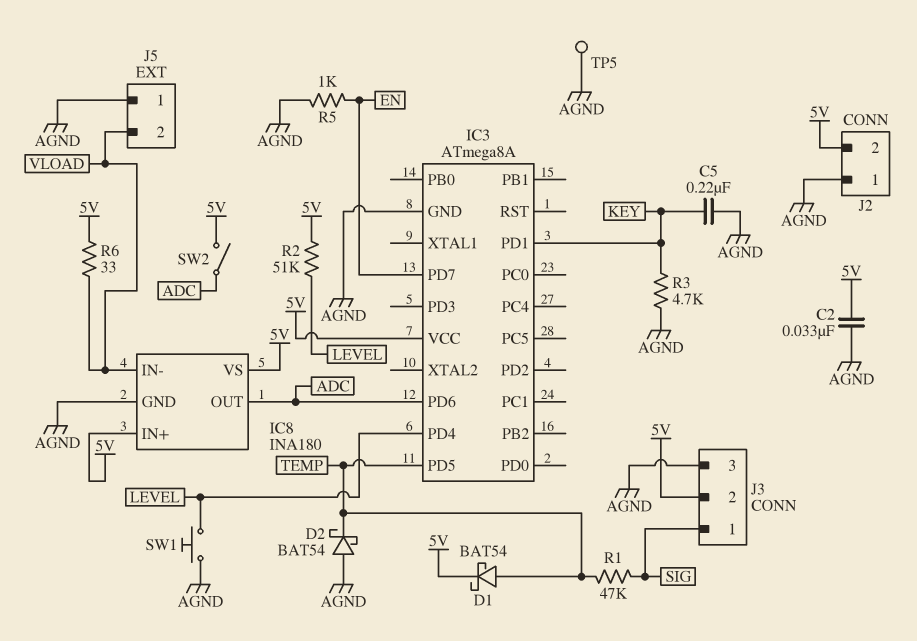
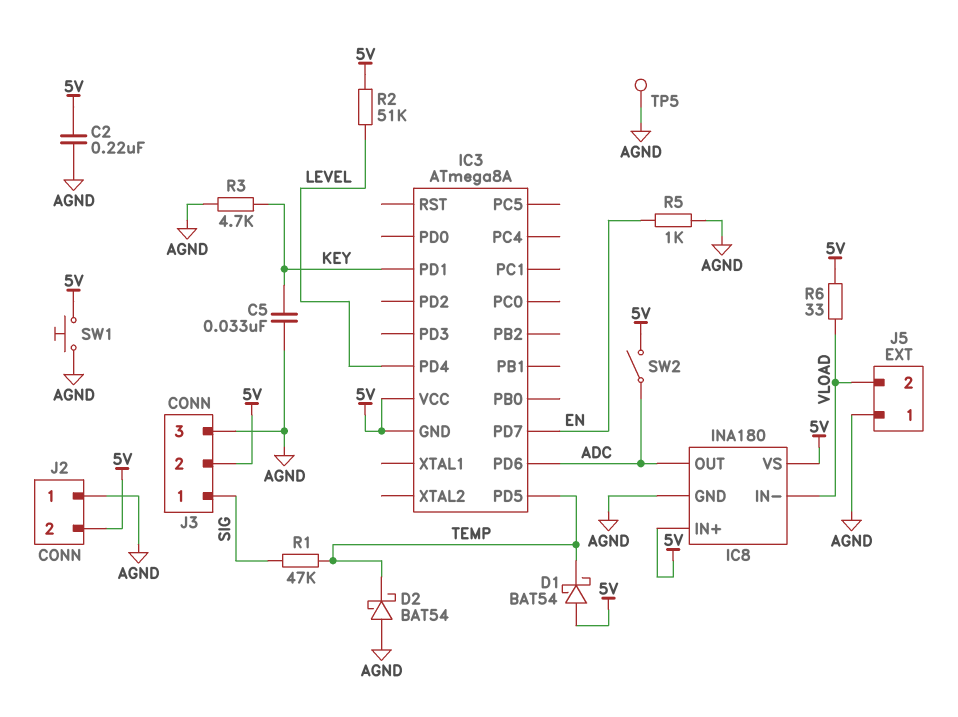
C2: 33nF (5V, AGND) -> 220nF (5V, AGND)
C5: 220nF (AGND, KEY) -> 33nF (AGND, KEY)
D1: schottky BAT54 (A TEMP, K 5V) -> schottky BAT54 (A 5V, K TEMP)
IC3 pin GND: AGND -> 5V
SW1: button (AGND, LEVEL) -> button (5V, AGND)

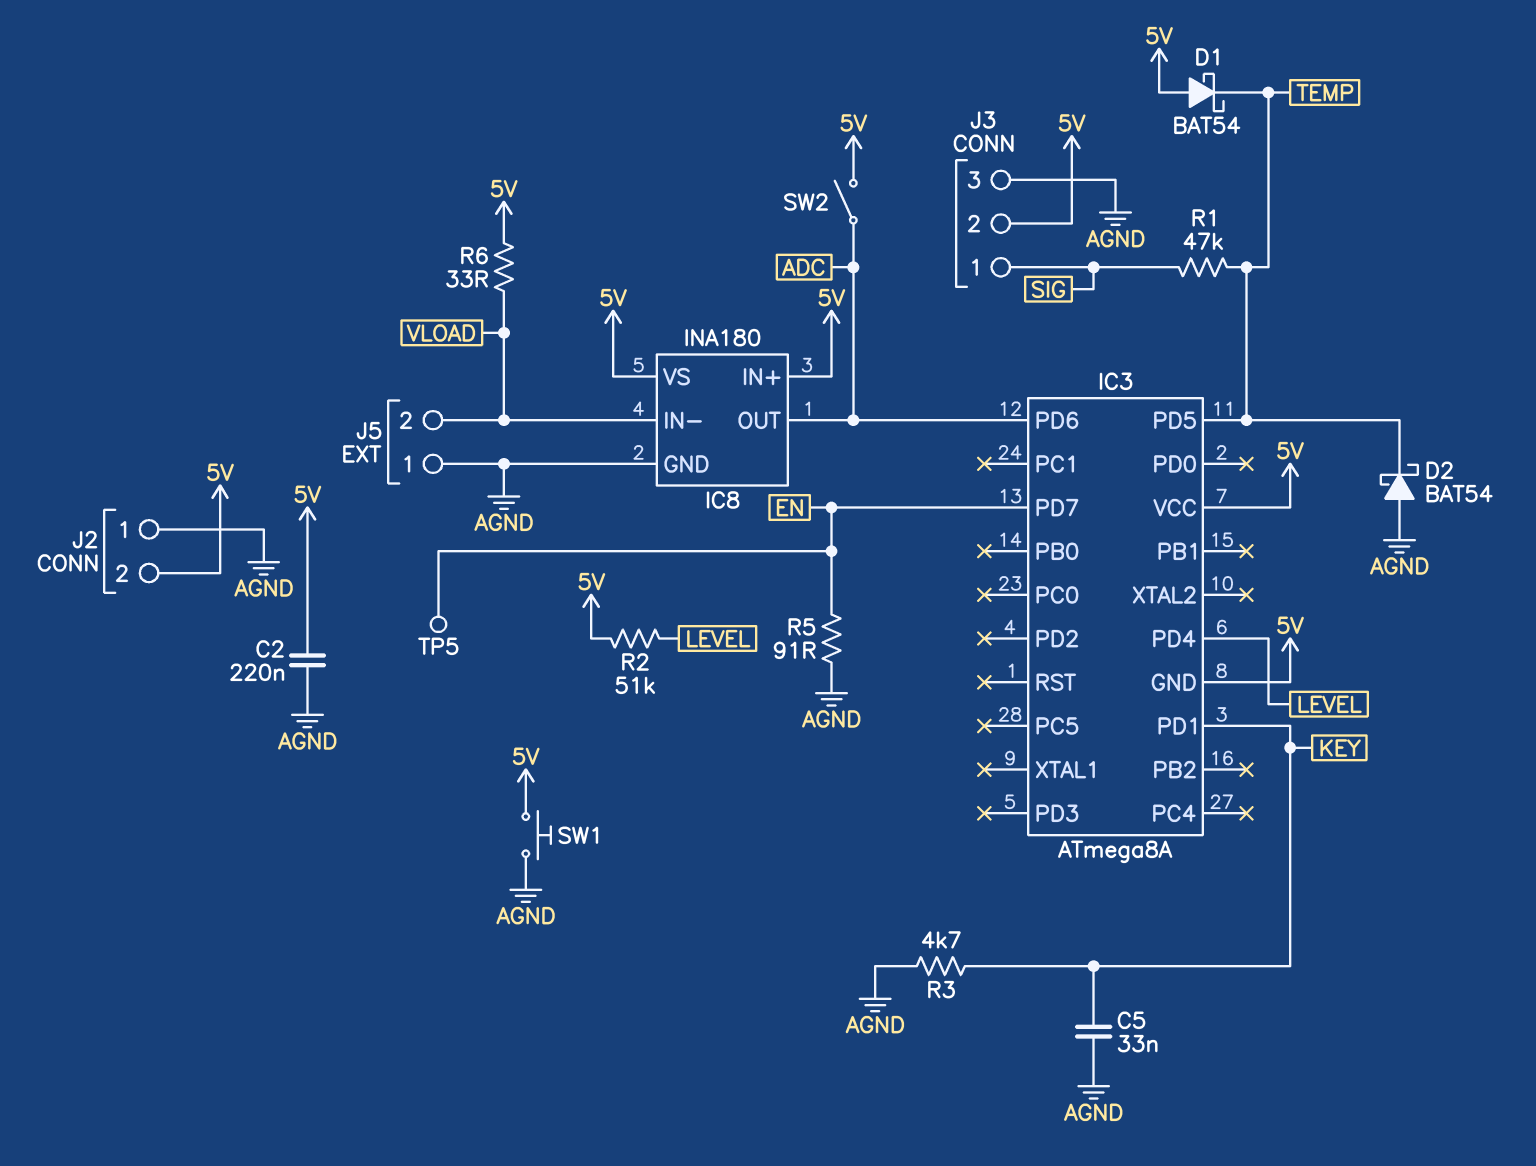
R5: 1k (AGND, EN) -> 91 (AGND, EN)
TP5: test point (AGND) -> test point (EN)

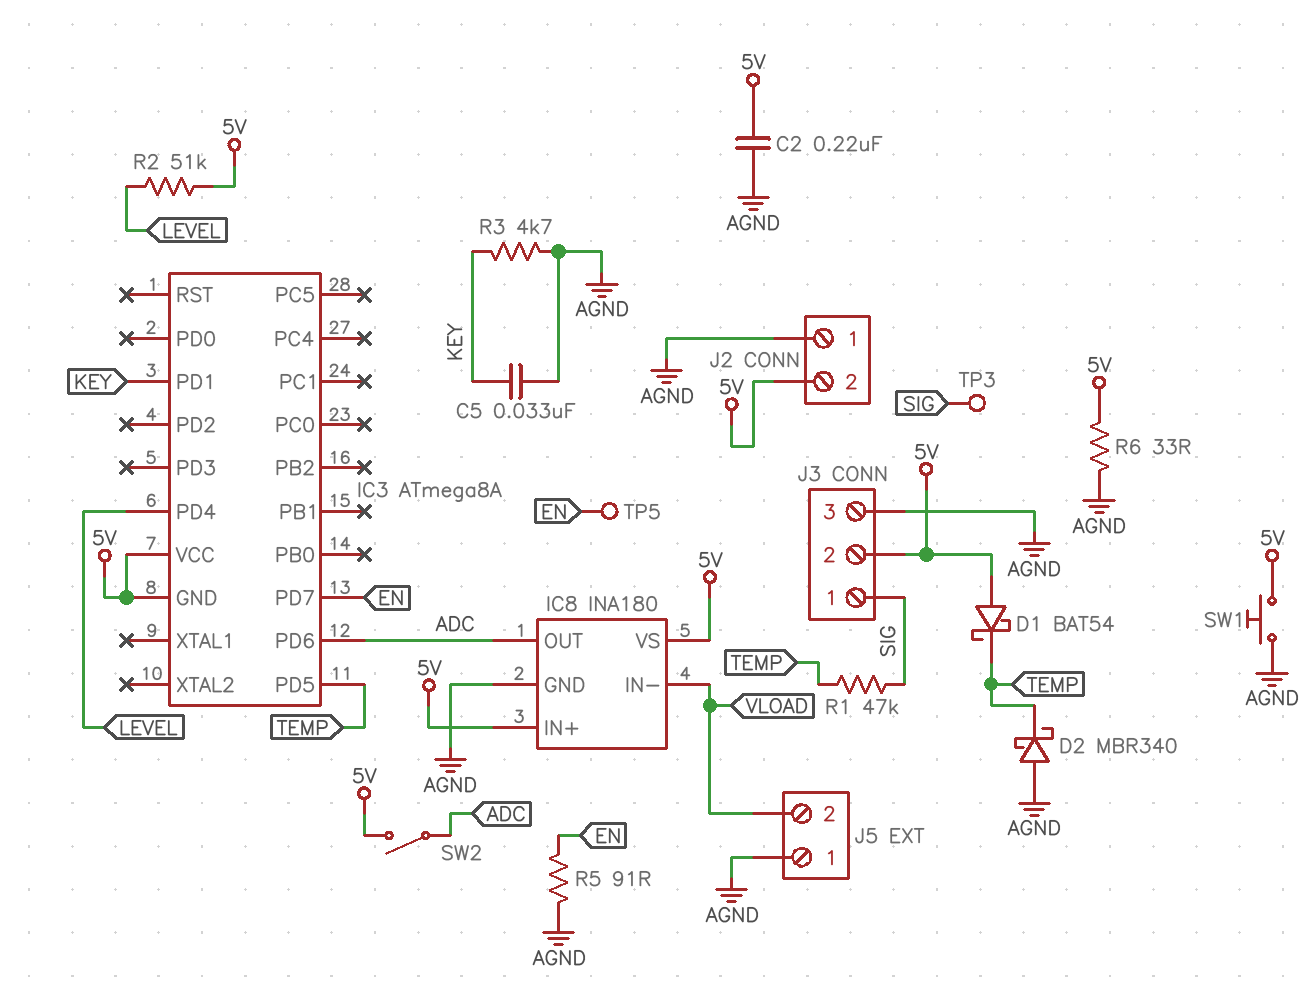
D2: schottky BAT54 (A AGND, K TEMP) -> schottky MBR340 (A AGND, K TEMP)
R6: 33 (5V, VLOAD) -> 33 (5V, AGND)
TP3: none -> test point (SIG)

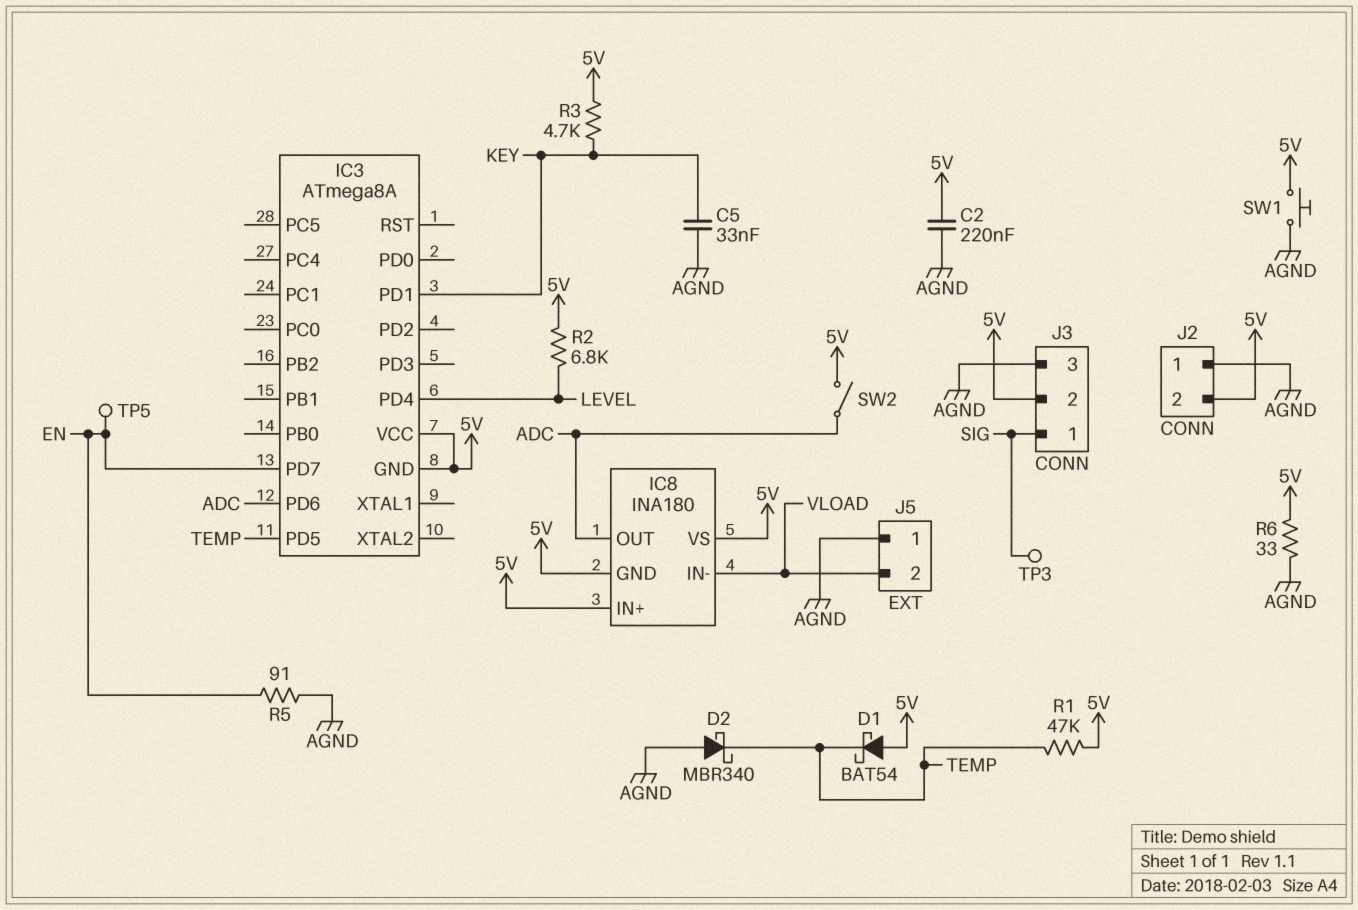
IC8 pin GND: AGND -> 5V
R1: 47k (SIG, TEMP) -> 47k (5V, TEMP)
R2: 51k (5V, LEVEL) -> 6.8k (5V, LEVEL)
R3: 4.7k (AGND, KEY) -> 4.7k (5V, KEY)

